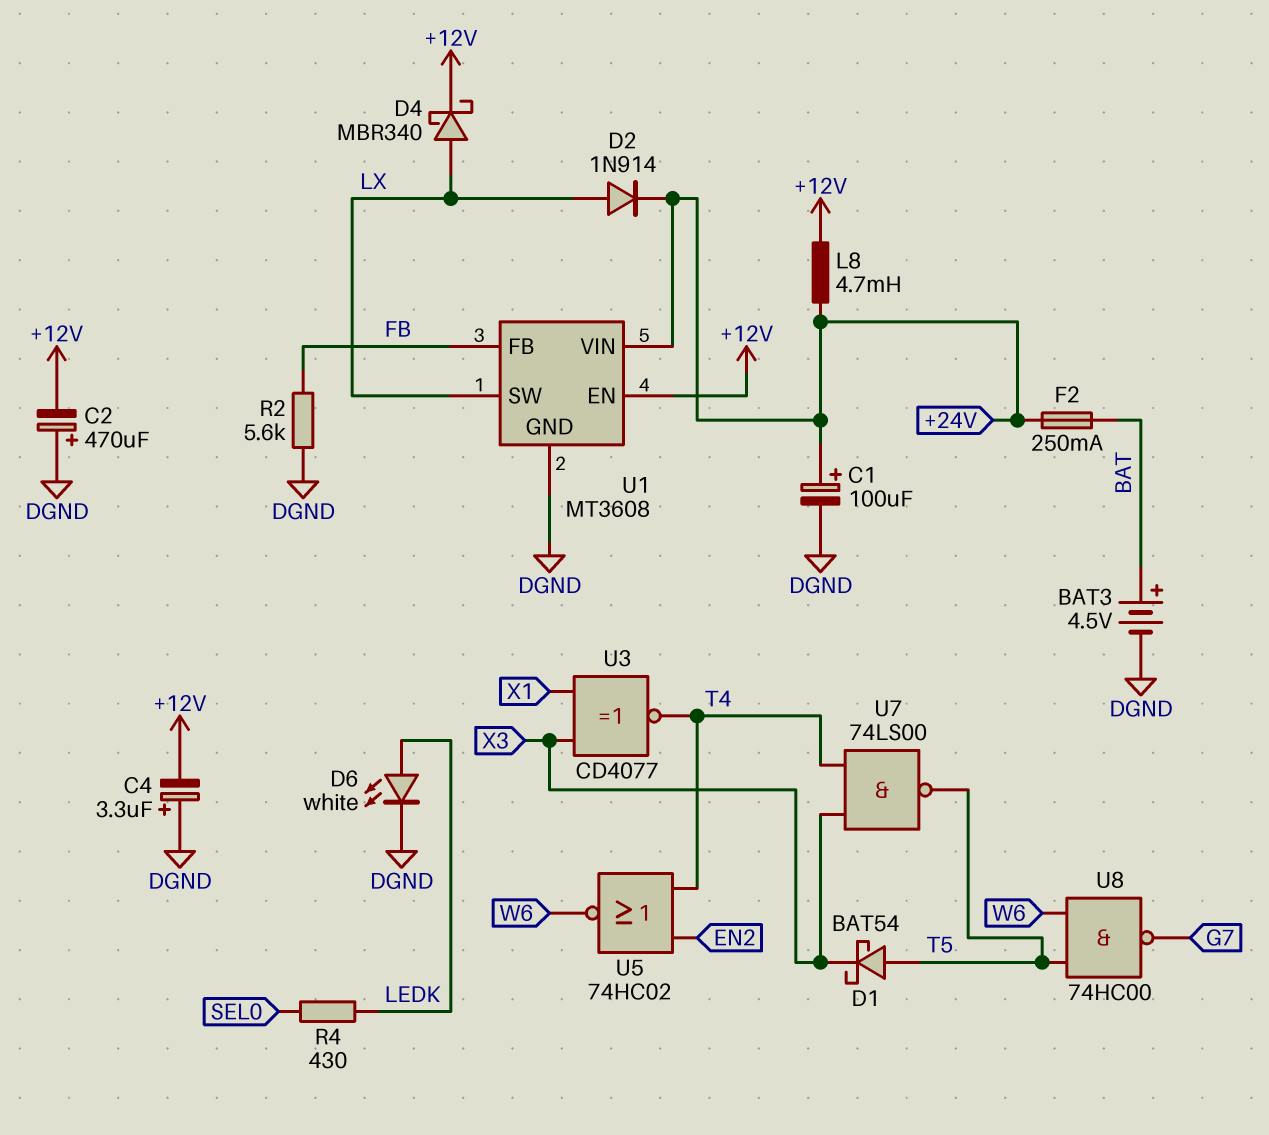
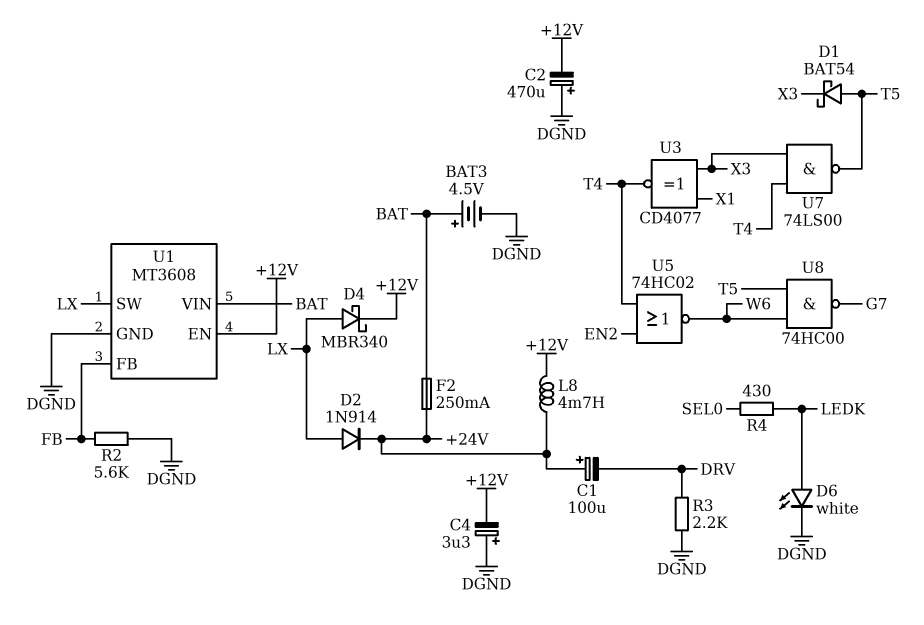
C1: 100uF (plus +24V, minus DGND) -> 100uF (plus +24V, minus DRV)
R3: none -> 2.2k (DGND, DRV)
U1 pin VIN: +24V -> BAT

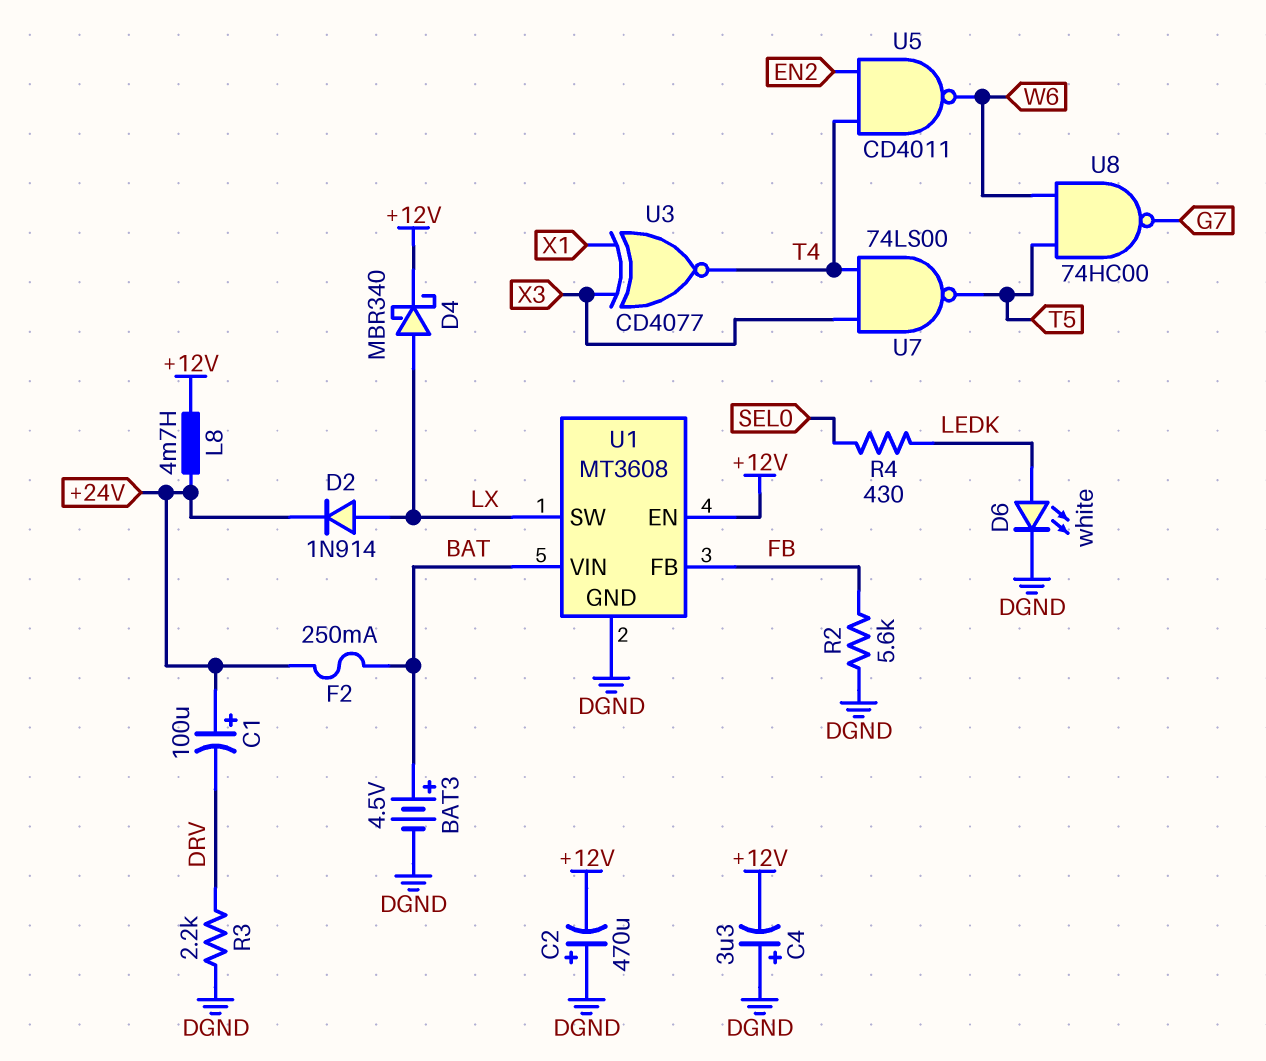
D1: schottky BAT54 (A T5, K X3) -> none
U5: NOR 74HC02 (in EN2, in T4, out W6) -> NAND CD4011 (in EN2, in T4, out W6)

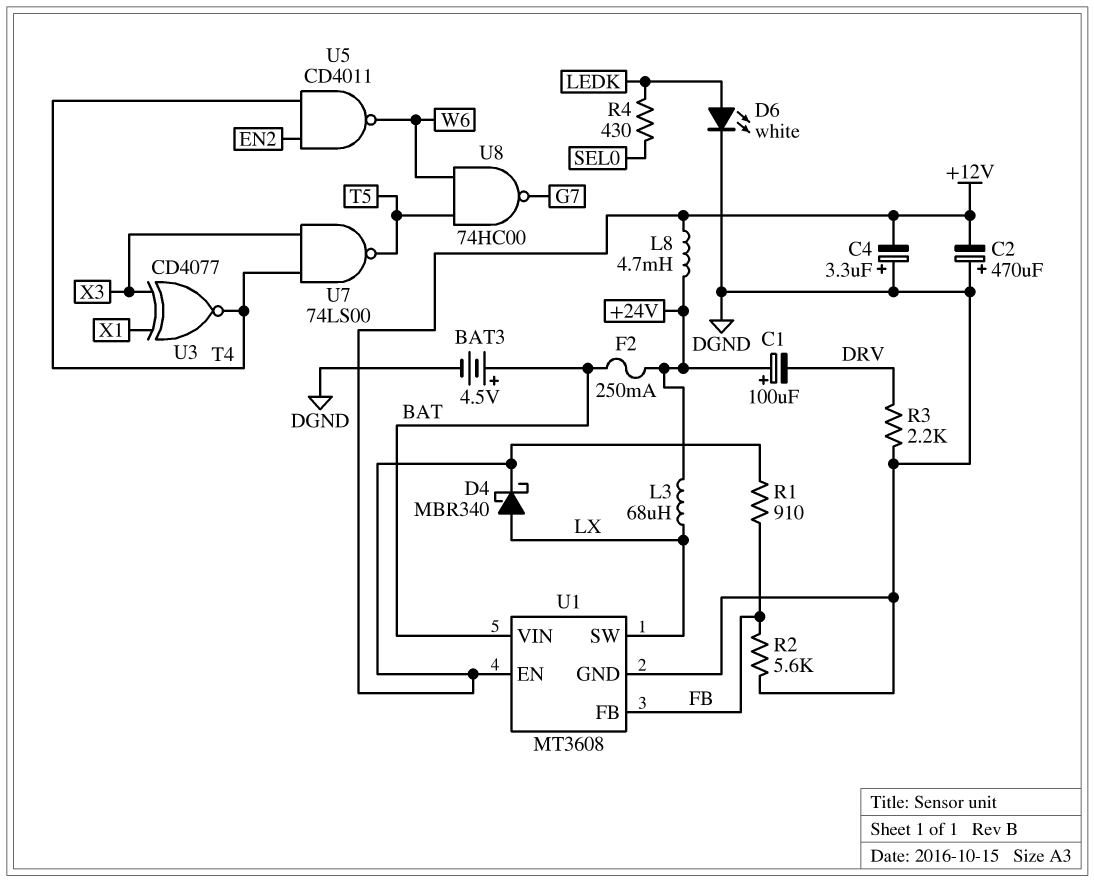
D2: diode 1N914 (A LX, K +24V) -> none
L3: none -> 68uH (+24V, LX)
R1: none -> 910 (+12V, FB)

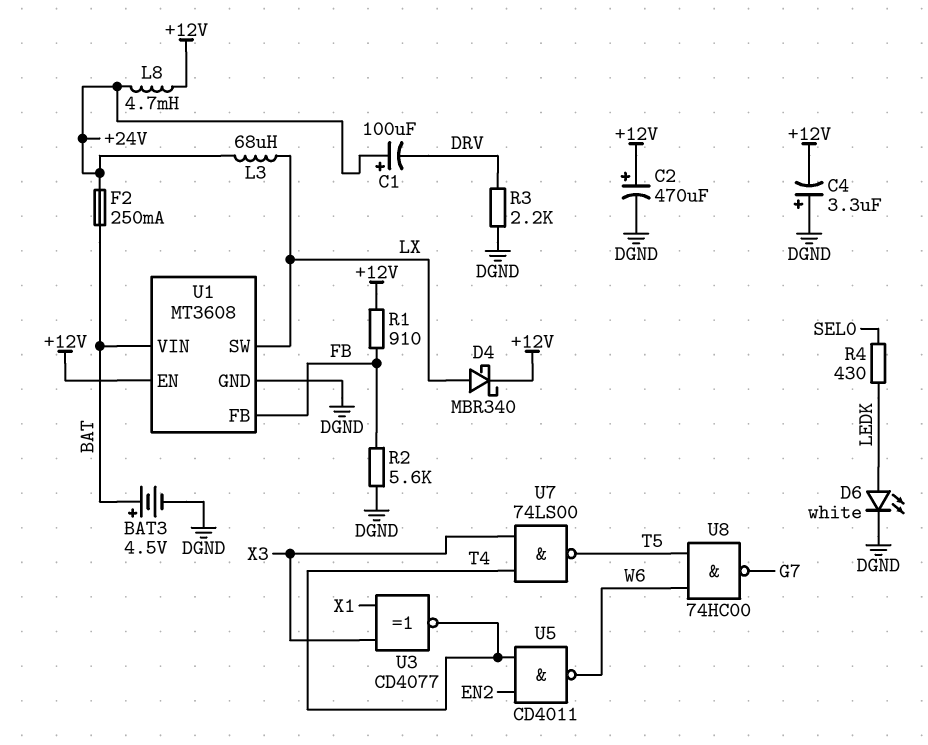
C2: 470uF (plus DGND, minus +12V) -> 470uF (plus +12V, minus DGND)

